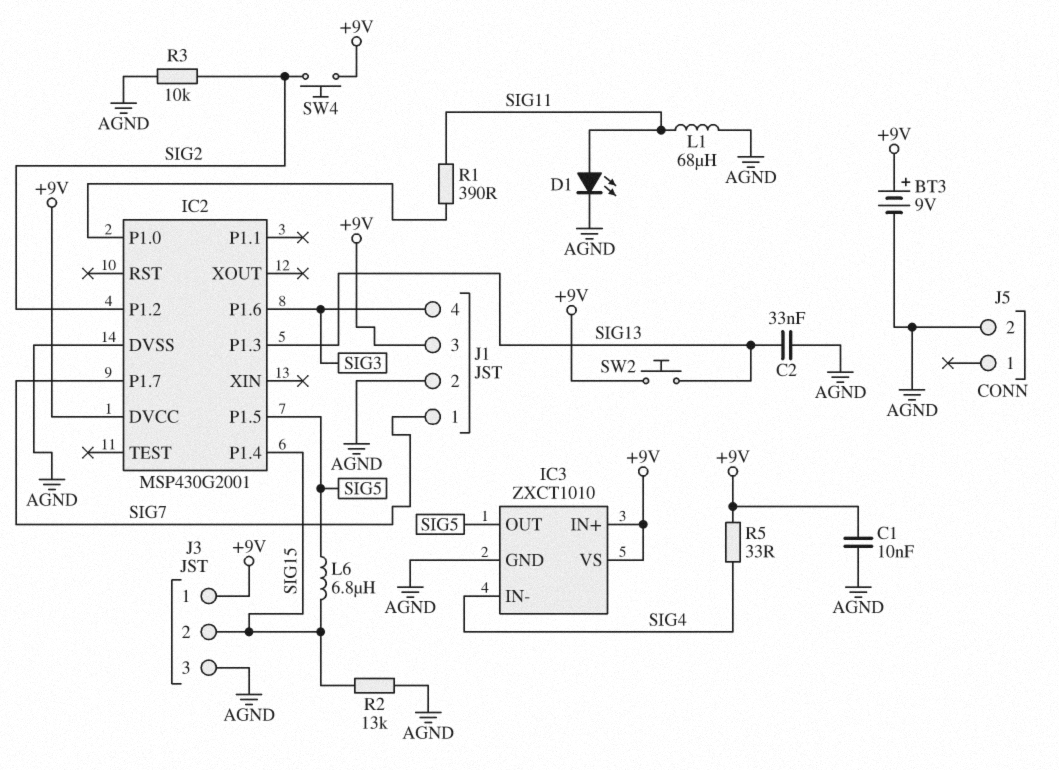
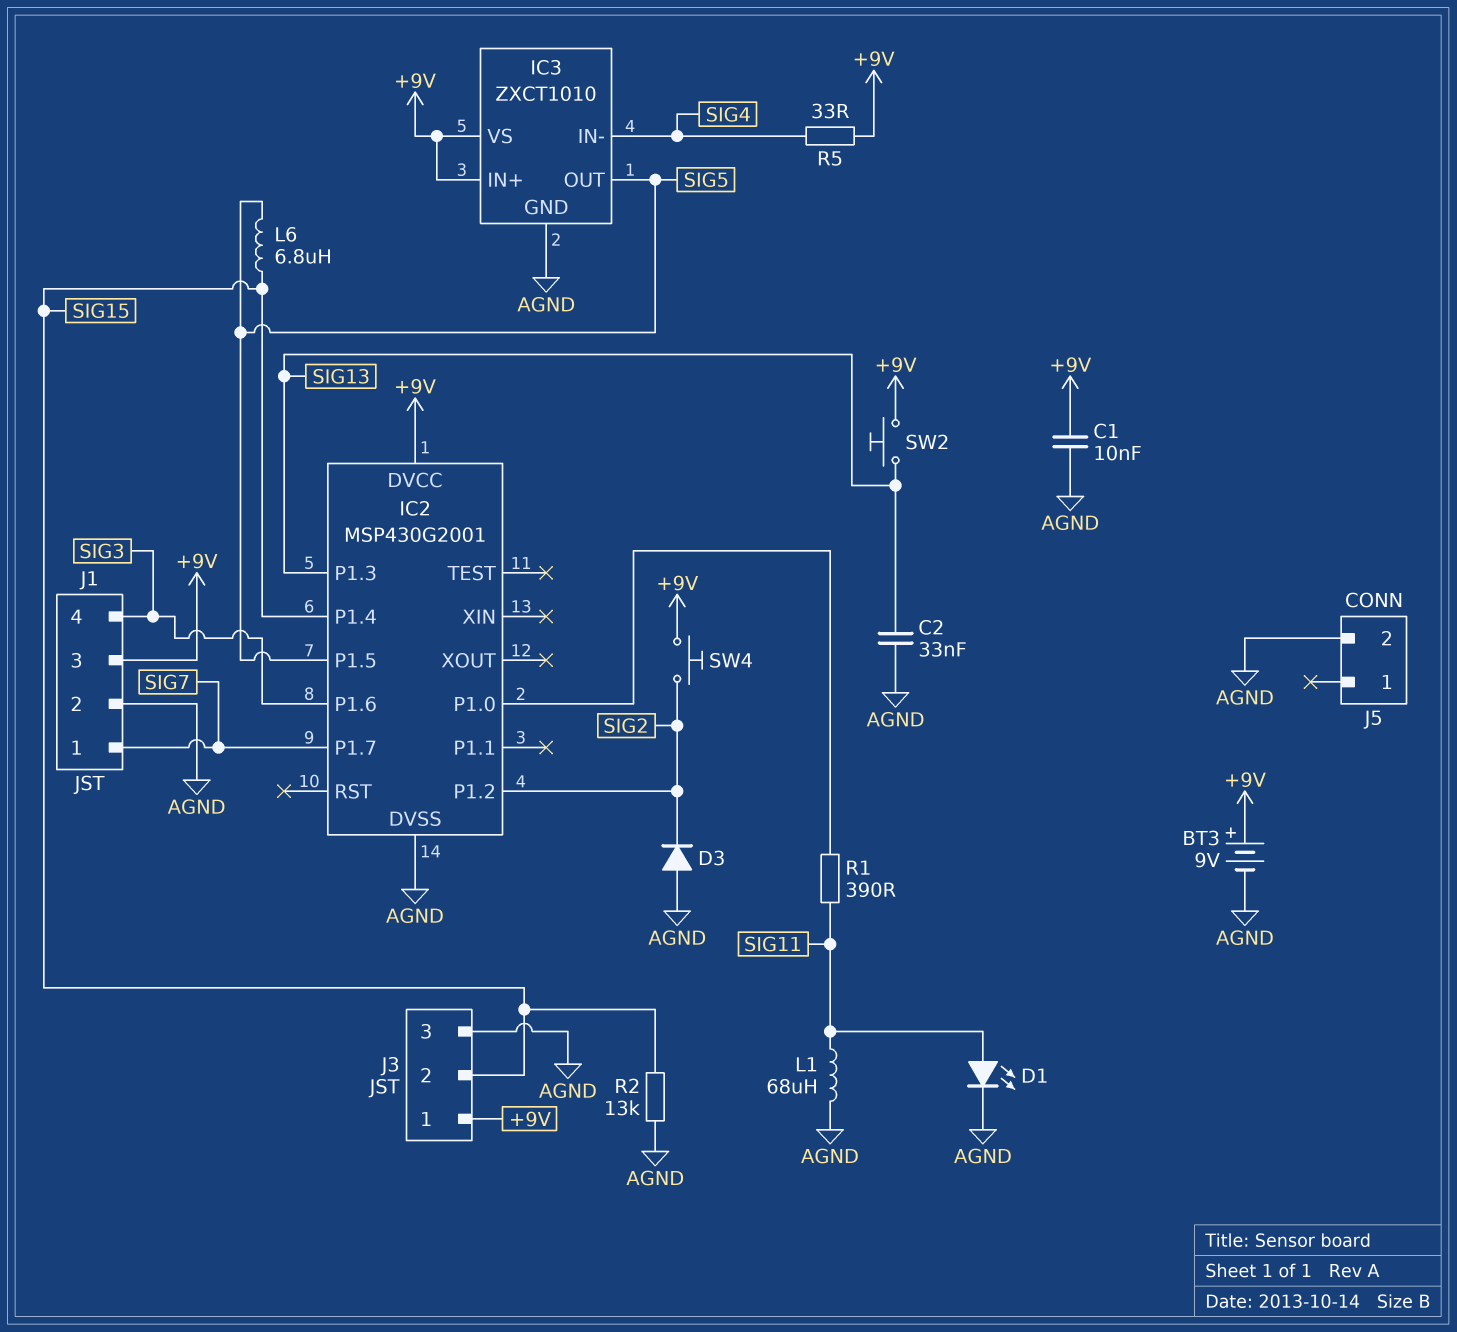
D3: none -> diode (A AGND, K SIG2)
R3: 10k (AGND, SIG2) -> none

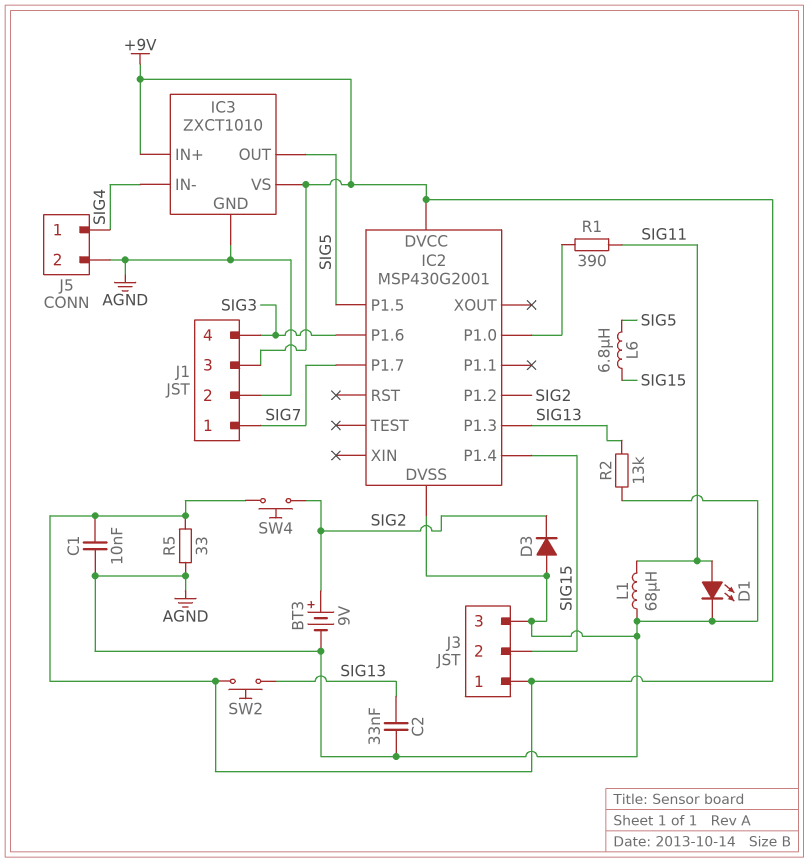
BT3: 9V (plus +9V, minus AGND) -> 9V (plus SIG2, minus AGND)
J5 pin 1: none -> SIG4
R2: 13k (AGND, SIG15) -> 13k (AGND, SIG13)
R5: 33 (+9V, SIG4) -> 33 (+9V, AGND)

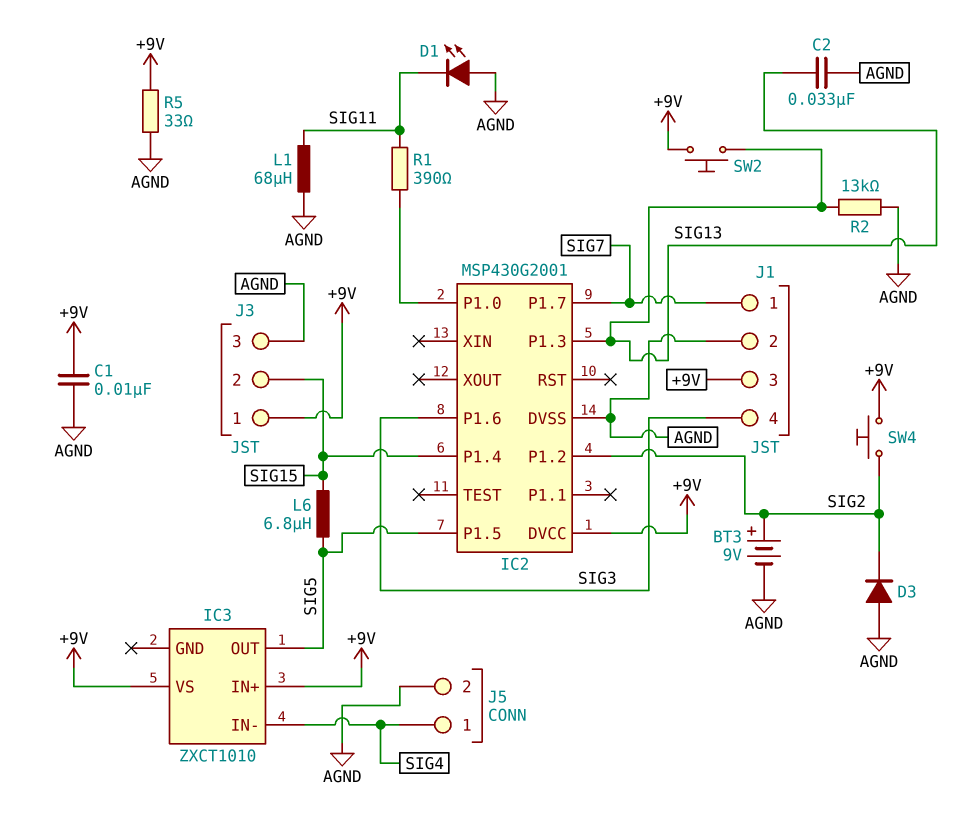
D1: LED (A SIG11, K AGND) -> LED (A AGND, K SIG11)
IC3 pin GND: AGND -> none

